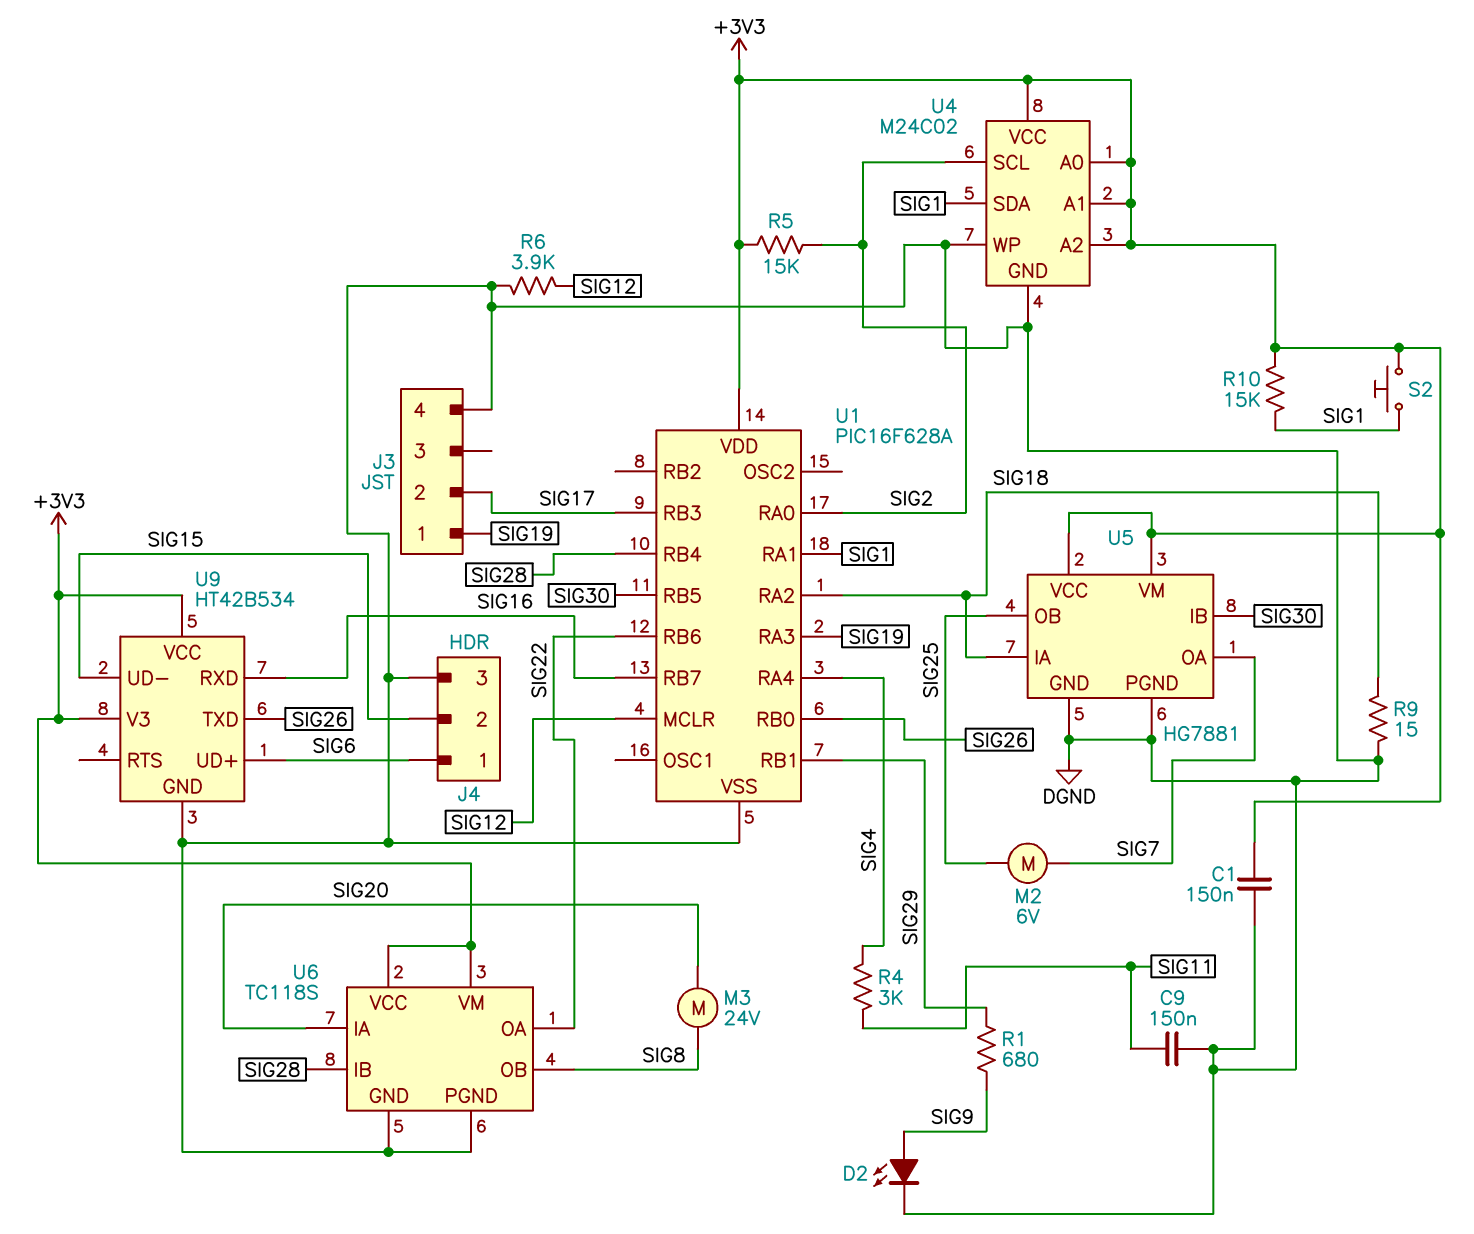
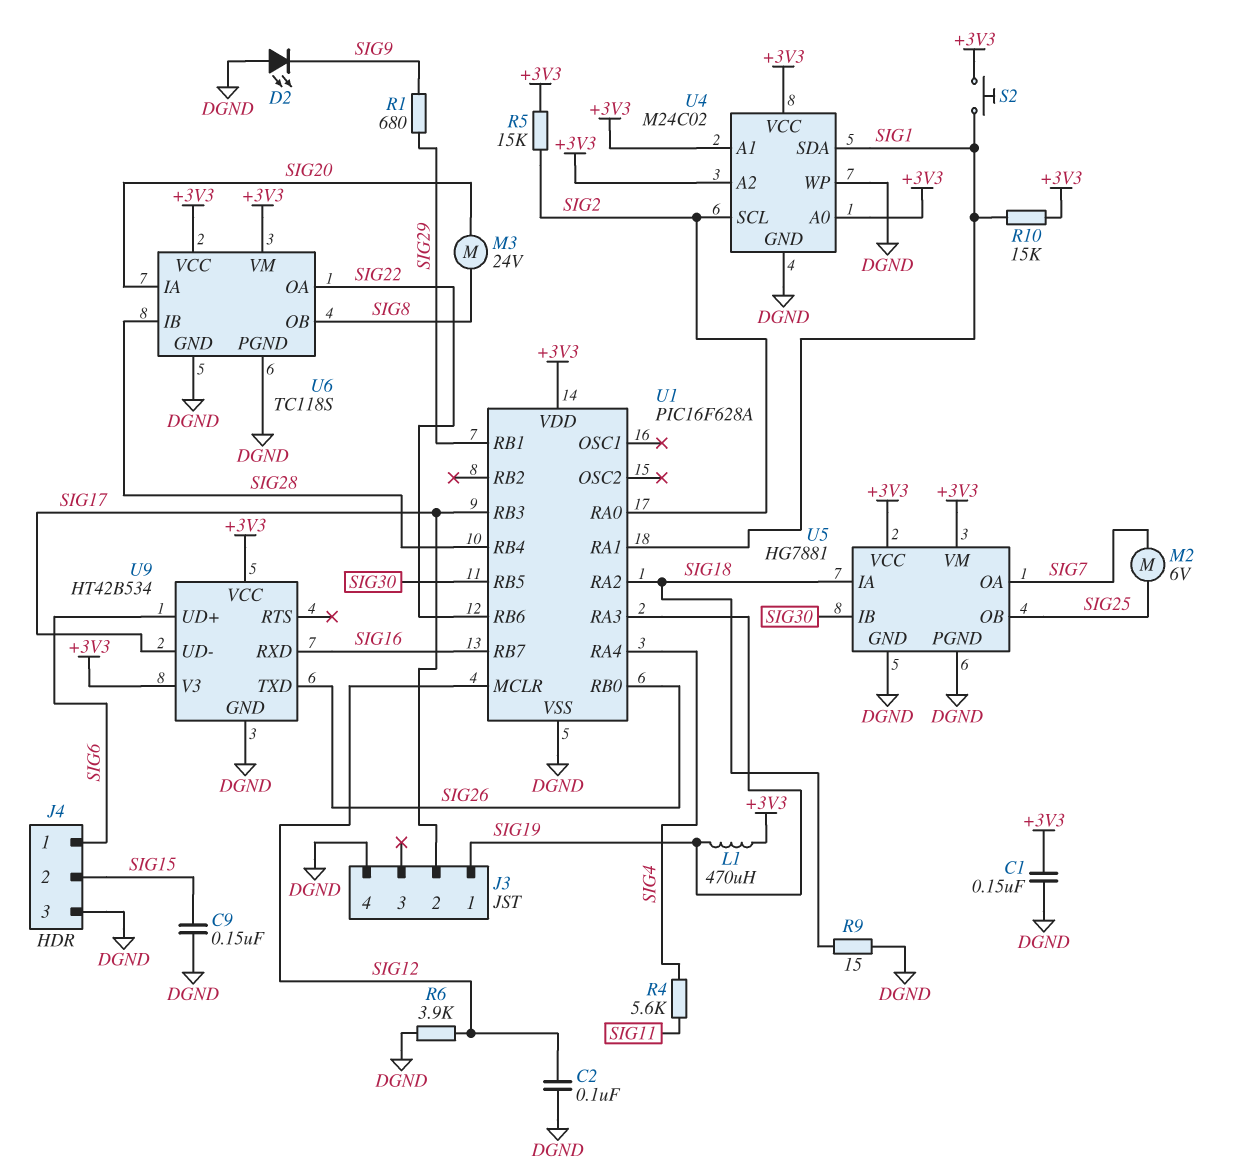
C2: none -> 100nF (DGND, SIG12)
C9: 150nF (DGND, SIG11) -> 150nF (DGND, SIG15)
D2: LED (A SIG9, K DGND) -> LED (A DGND, K SIG9)
L1: none -> 470uH (+3V3, SIG19)
R4: 3k (SIG4, SIG11) -> 5.6k (SIG4, SIG11)
U9 pin UD-: SIG15 -> SIG17

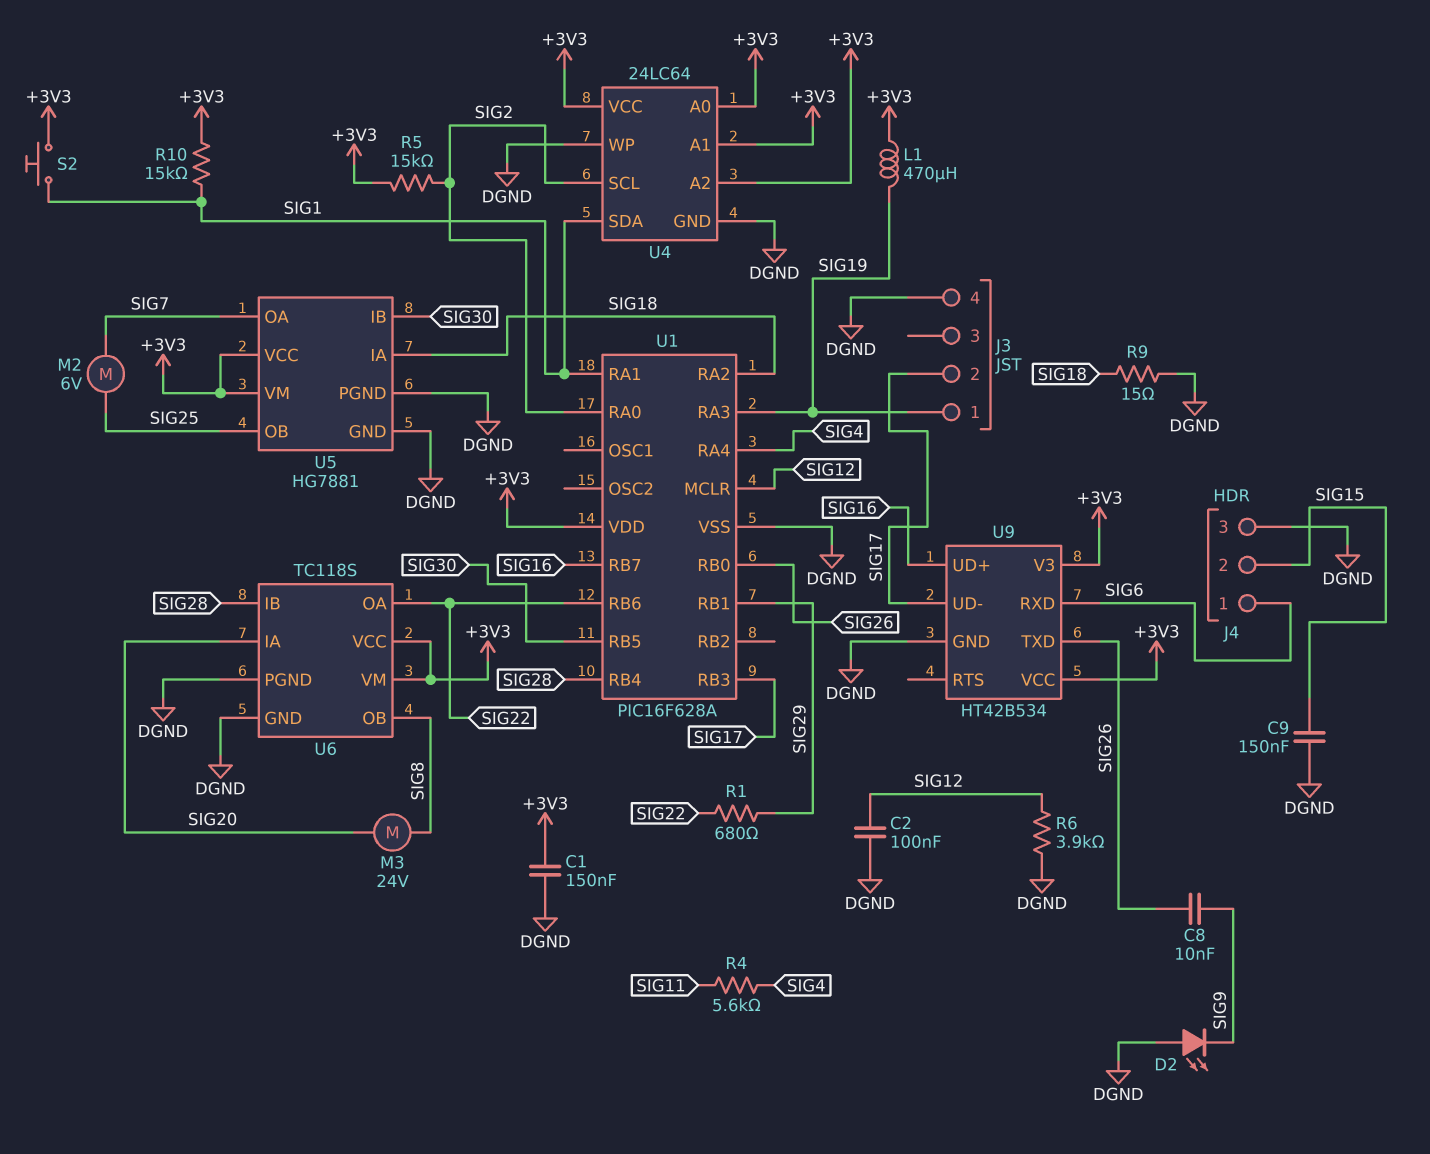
C8: none -> 10nF (SIG9, SIG26)
R1: 680 (SIG9, SIG29) -> 680 (SIG22, SIG29)
U4: M24C02 -> 24LC64
U9 pin RXD: SIG16 -> SIG6
U9 pin UD+: SIG6 -> SIG16

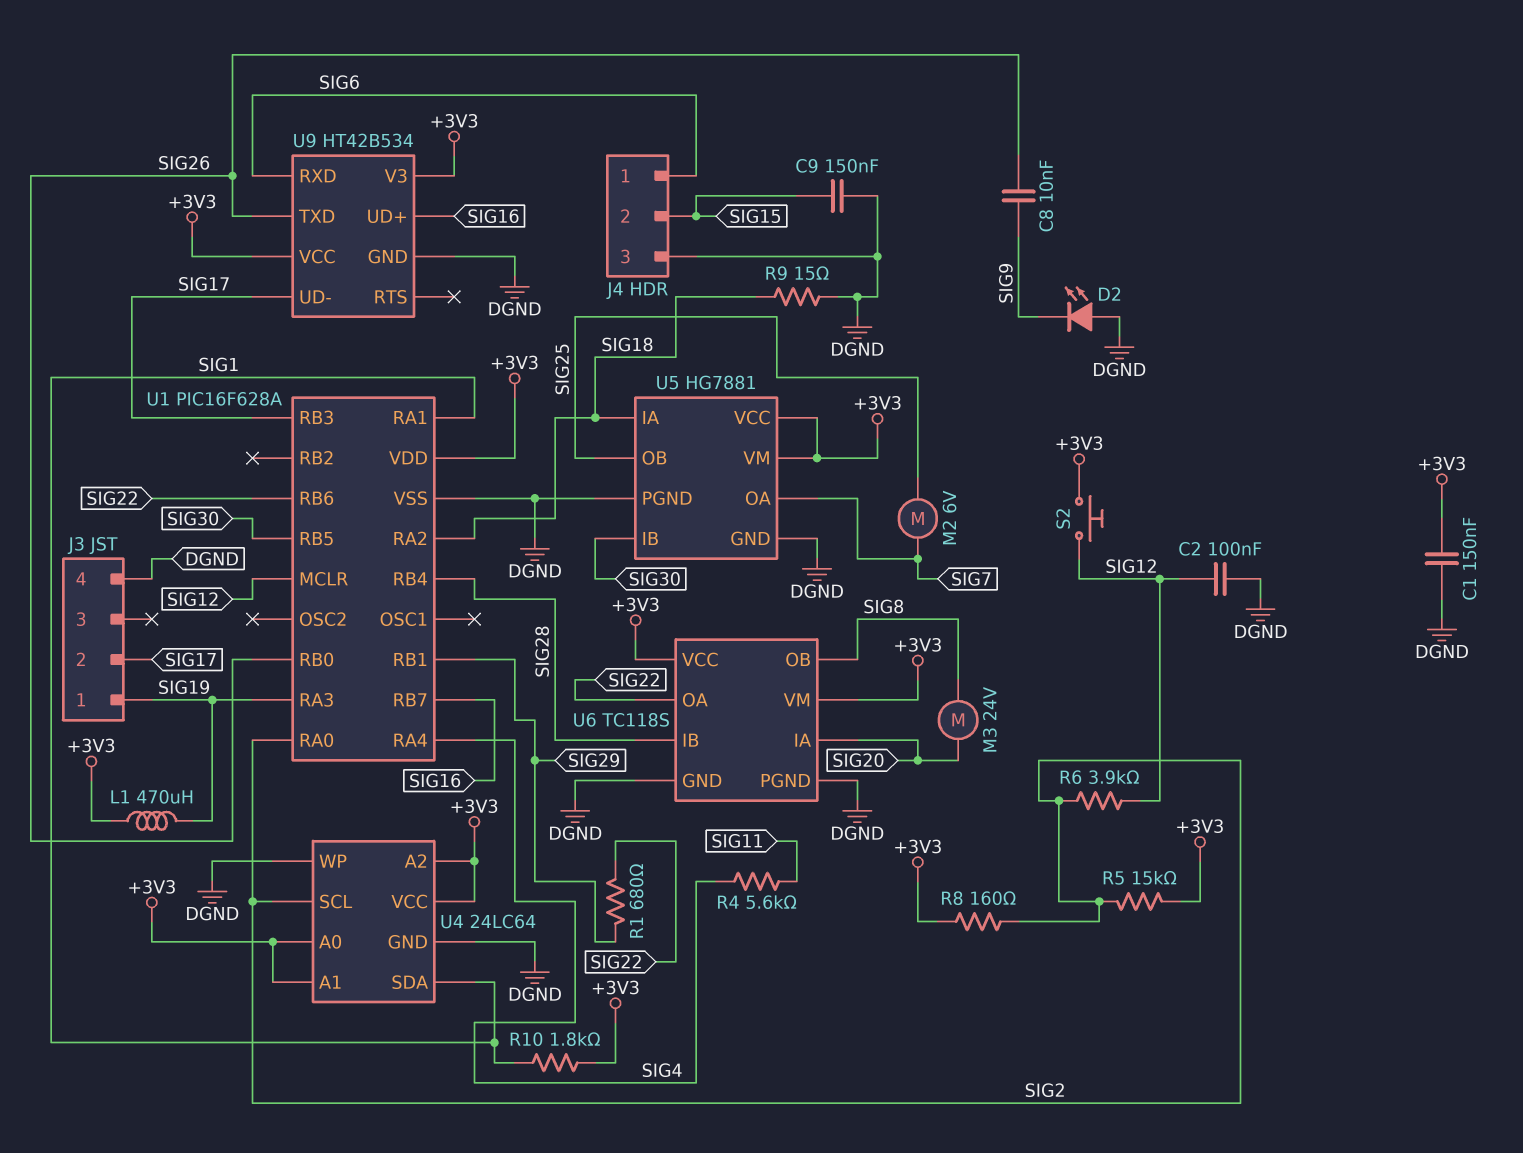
R6: 3.9k (DGND, SIG12) -> 3.9k (SIG2, SIG12)
R8: none -> 160 (+3V3, SIG2)
R10: 15k (+3V3, SIG1) -> 1.8k (+3V3, SIG1)
S2: button (+3V3, SIG1) -> button (+3V3, SIG12)

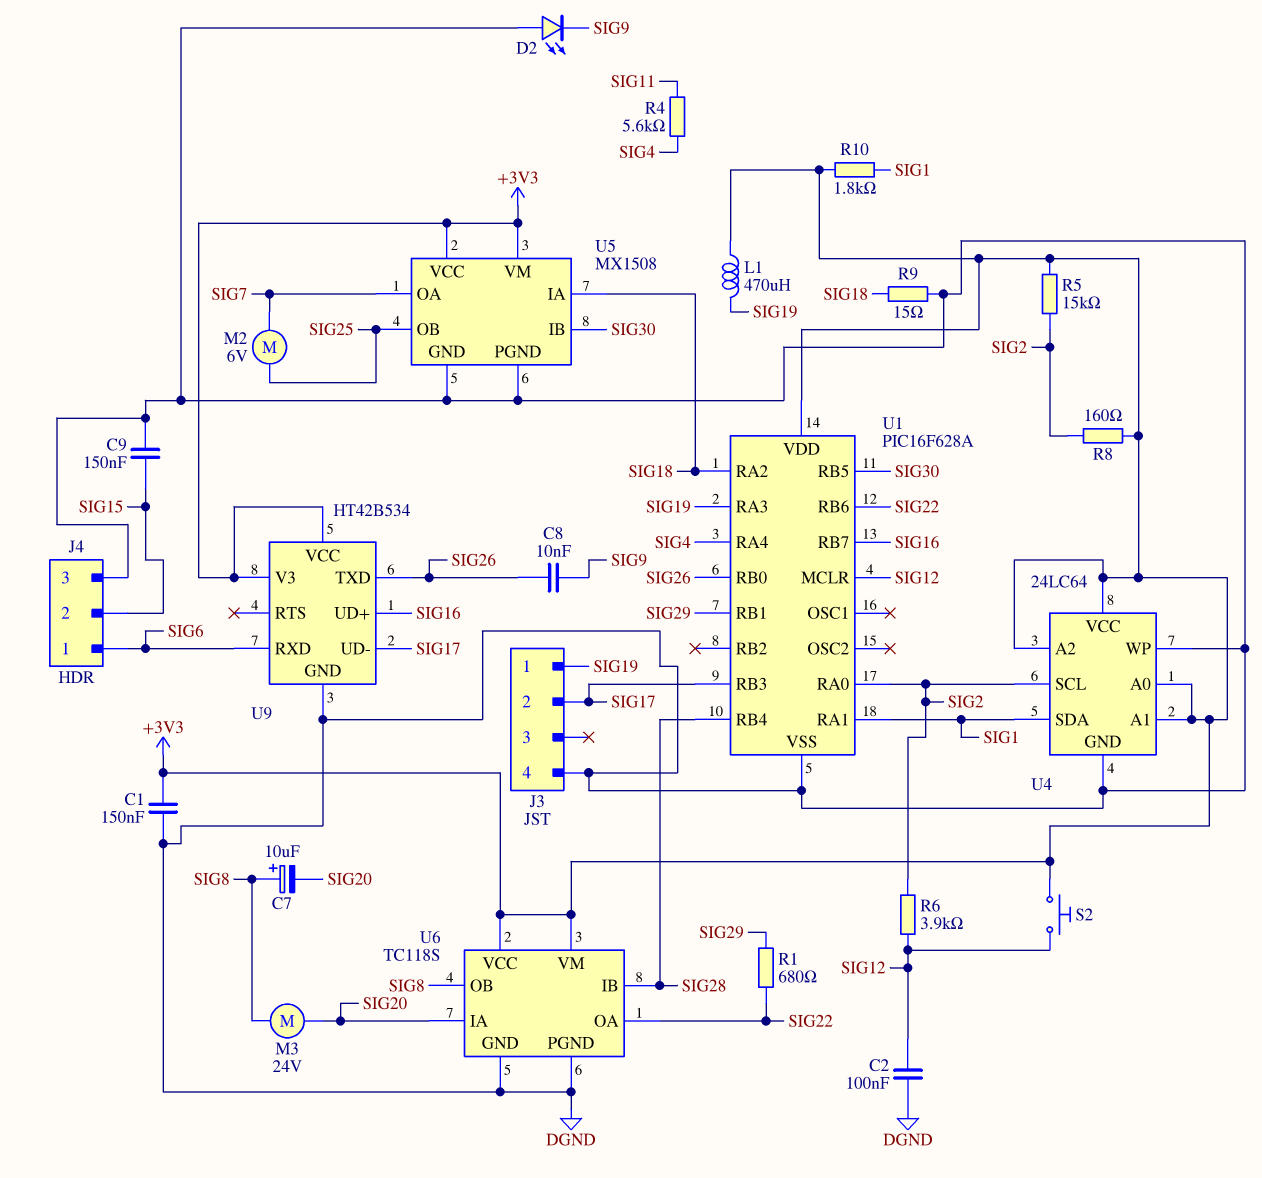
C7: none -> 10uF (plus SIG8, minus SIG20)
U5: HG7881 -> MX1508

